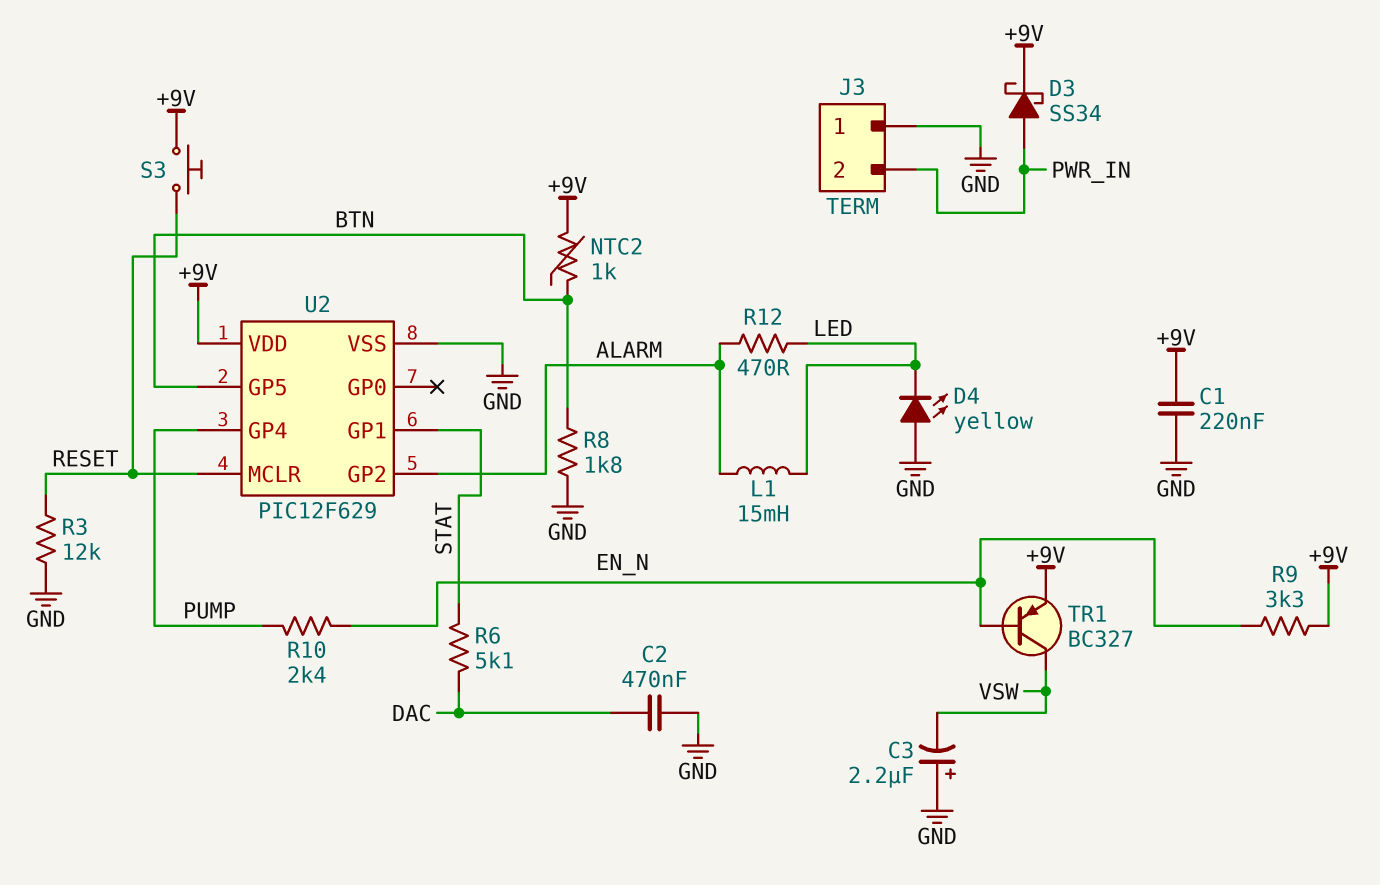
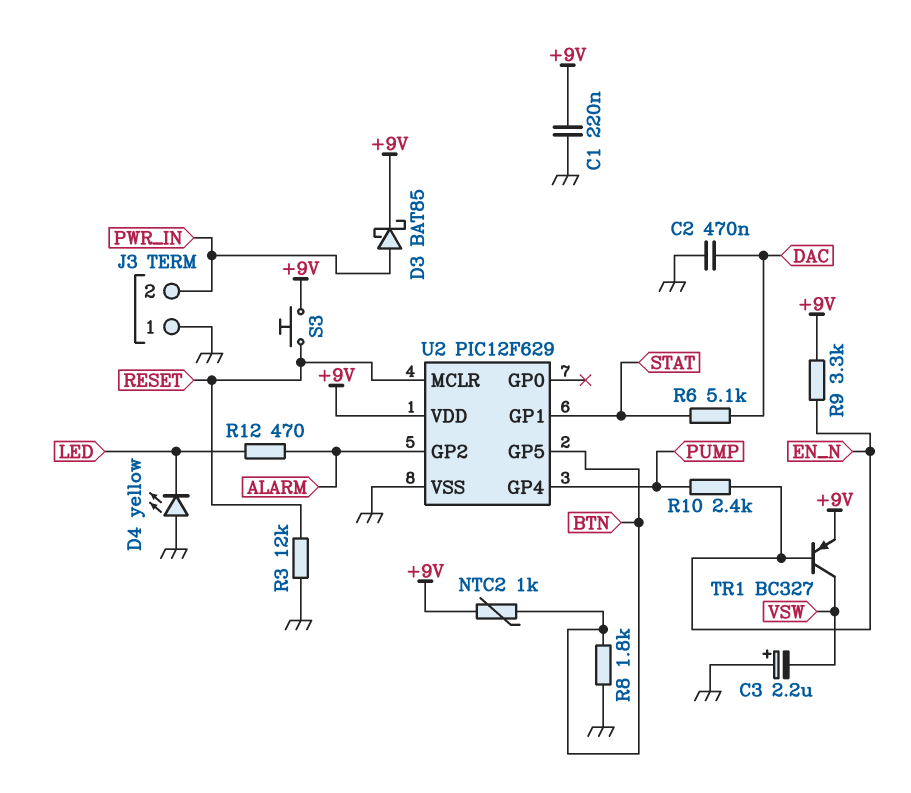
D3: schottky SS34 (A PWR_IN, K +9V) -> schottky BAT85 (A PWR_IN, K +9V)
L1: 15mH (ALARM, LED) -> none

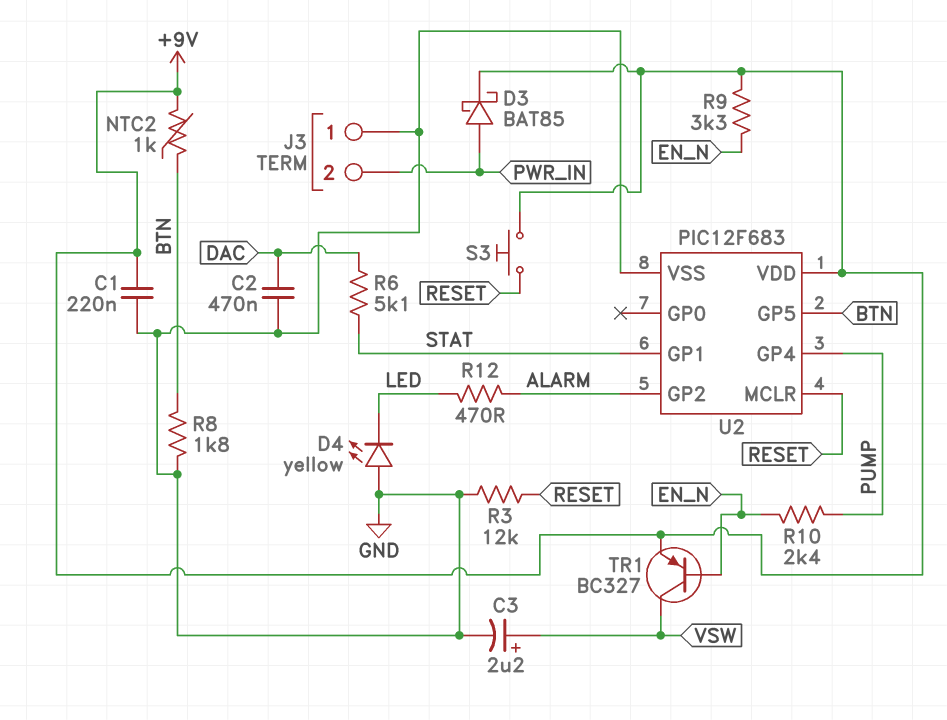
C3: 2.2uF (plus GND, minus VSW) -> 2.2uF (plus VSW, minus GND)
U2: PIC12F629 -> PIC12F683

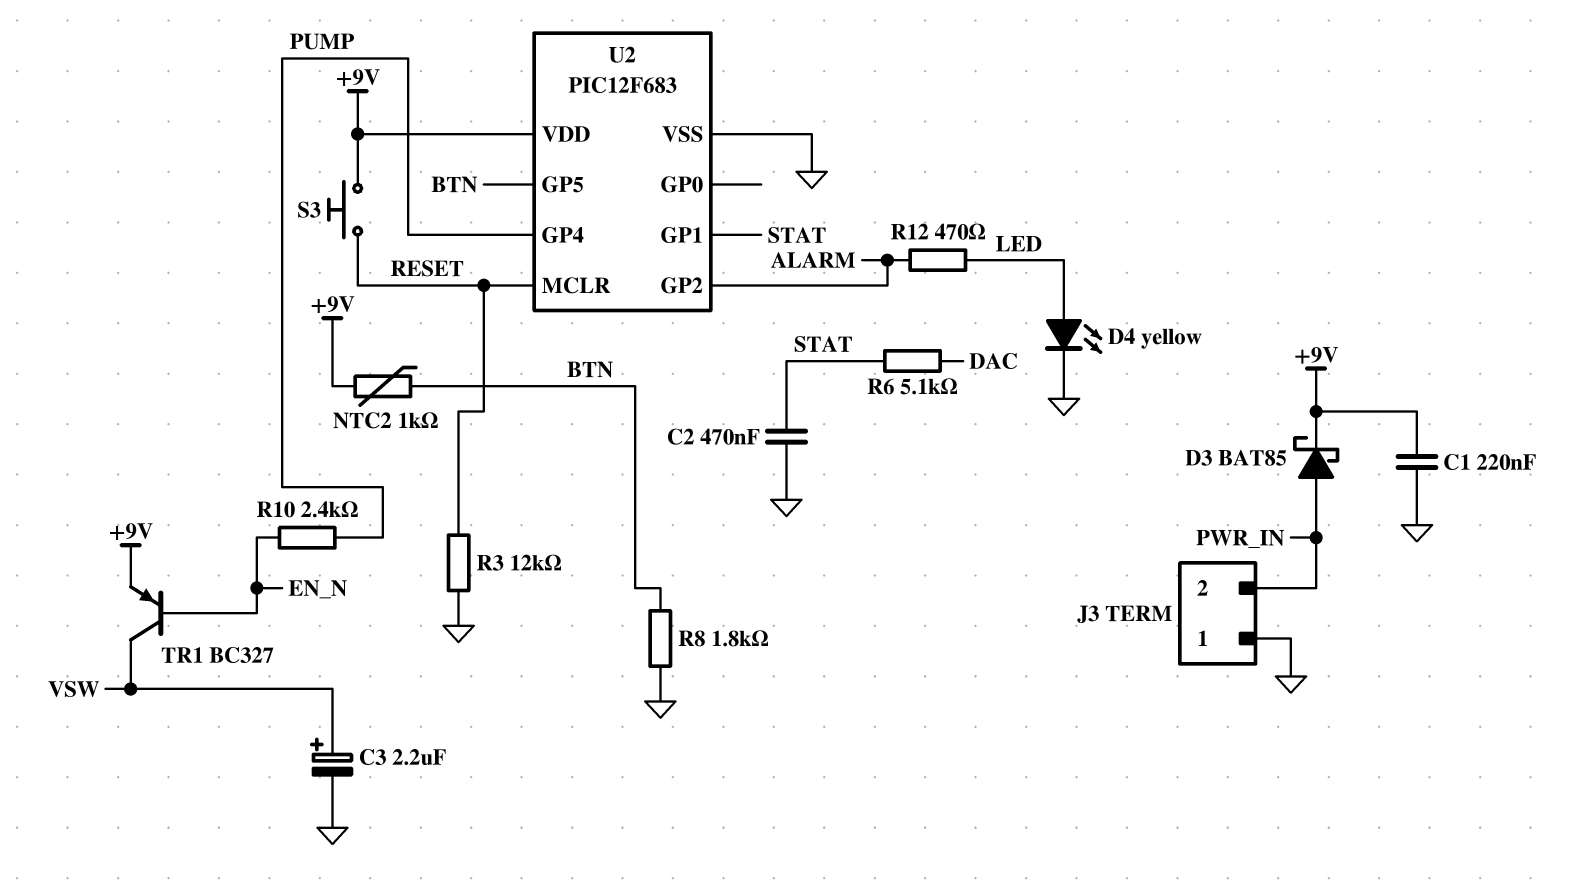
C2: 470nF (DAC, GND) -> 470nF (GND, STAT)
D4: LED yellow (A GND, K LED) -> LED yellow (A LED, K GND)
R9: 3.3k (+9V, EN_N) -> none

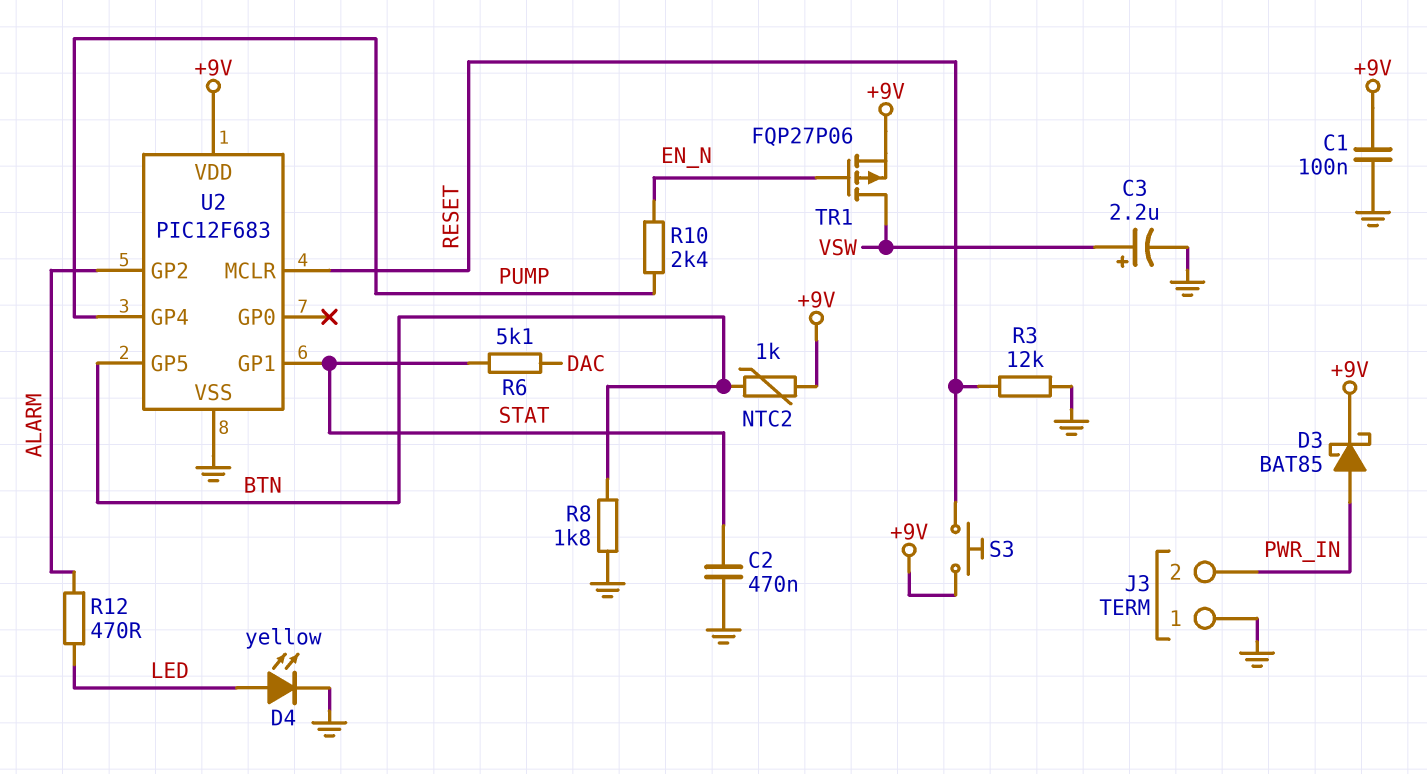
C1: 220nF (+9V, GND) -> 100nF (+9V, GND)
TR1: PNP BC327 (B EN_N, C VSW, E +9V) -> PMOS FQP27P06 (G EN_N, D VSW, S +9V)

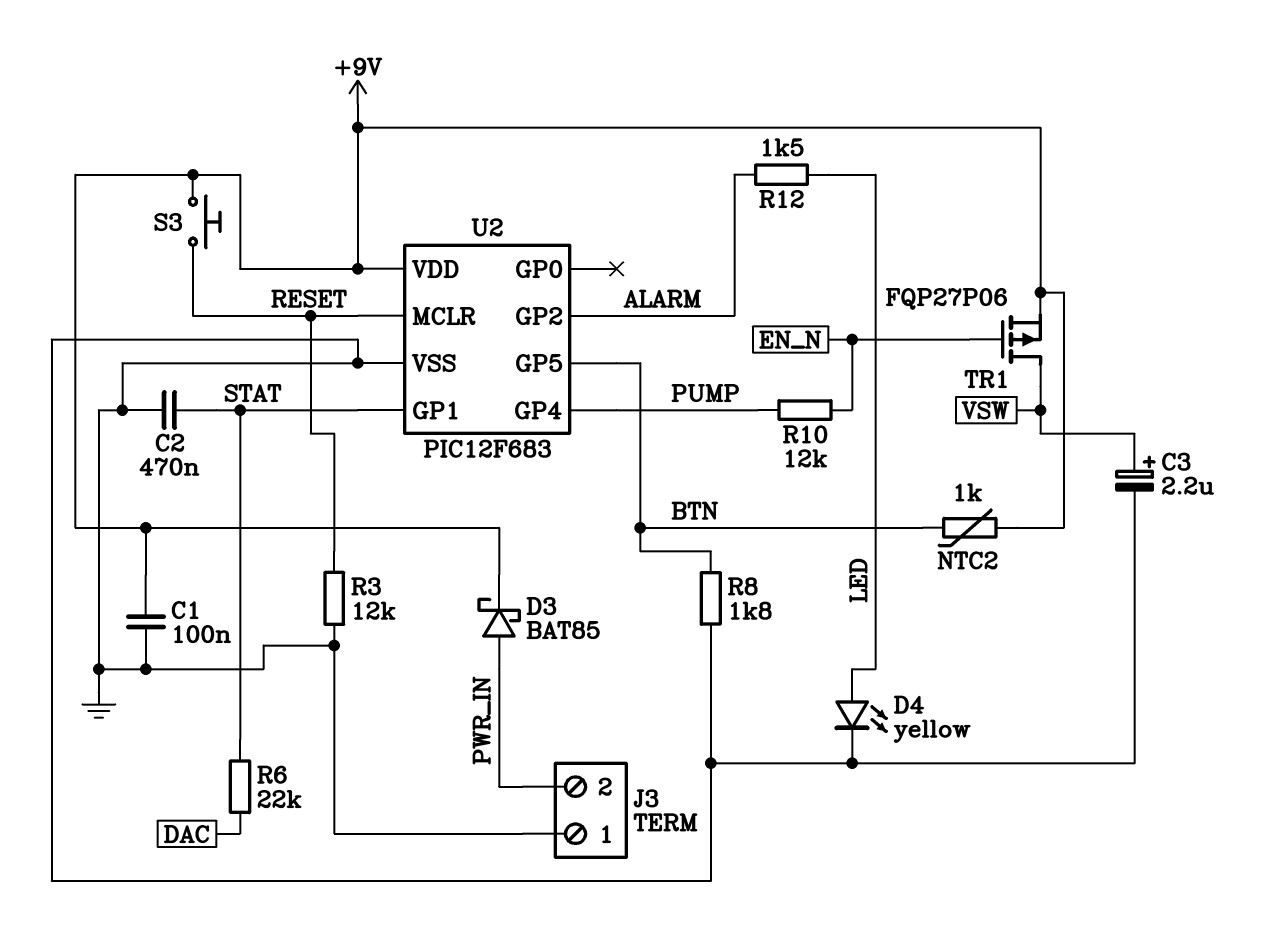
R6: 5.1k (DAC, STAT) -> 22k (DAC, STAT)
R10: 2.4k (EN_N, PUMP) -> 12k (EN_N, PUMP)
R12: 470 (ALARM, LED) -> 1.5k (ALARM, LED)

